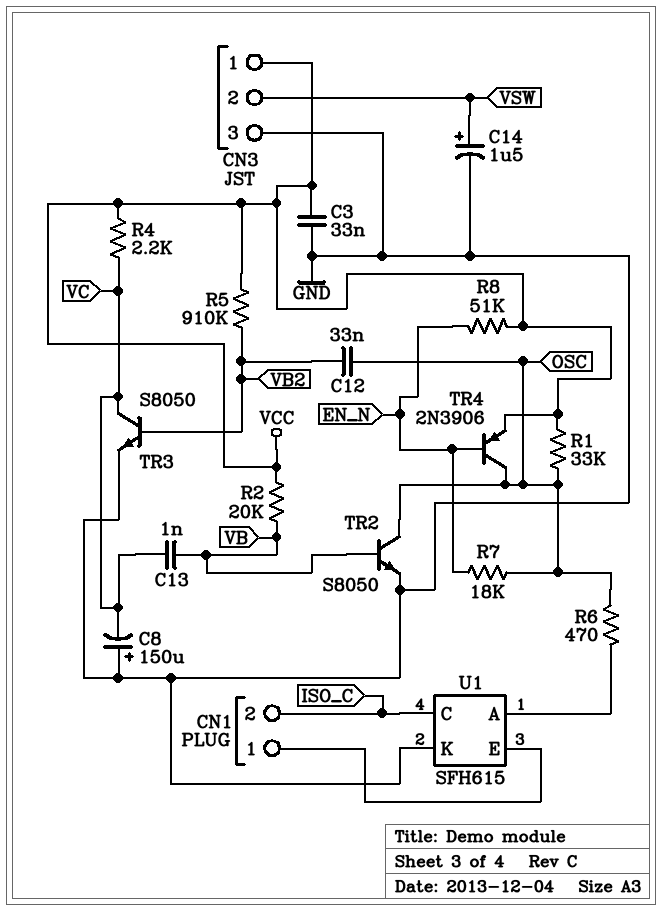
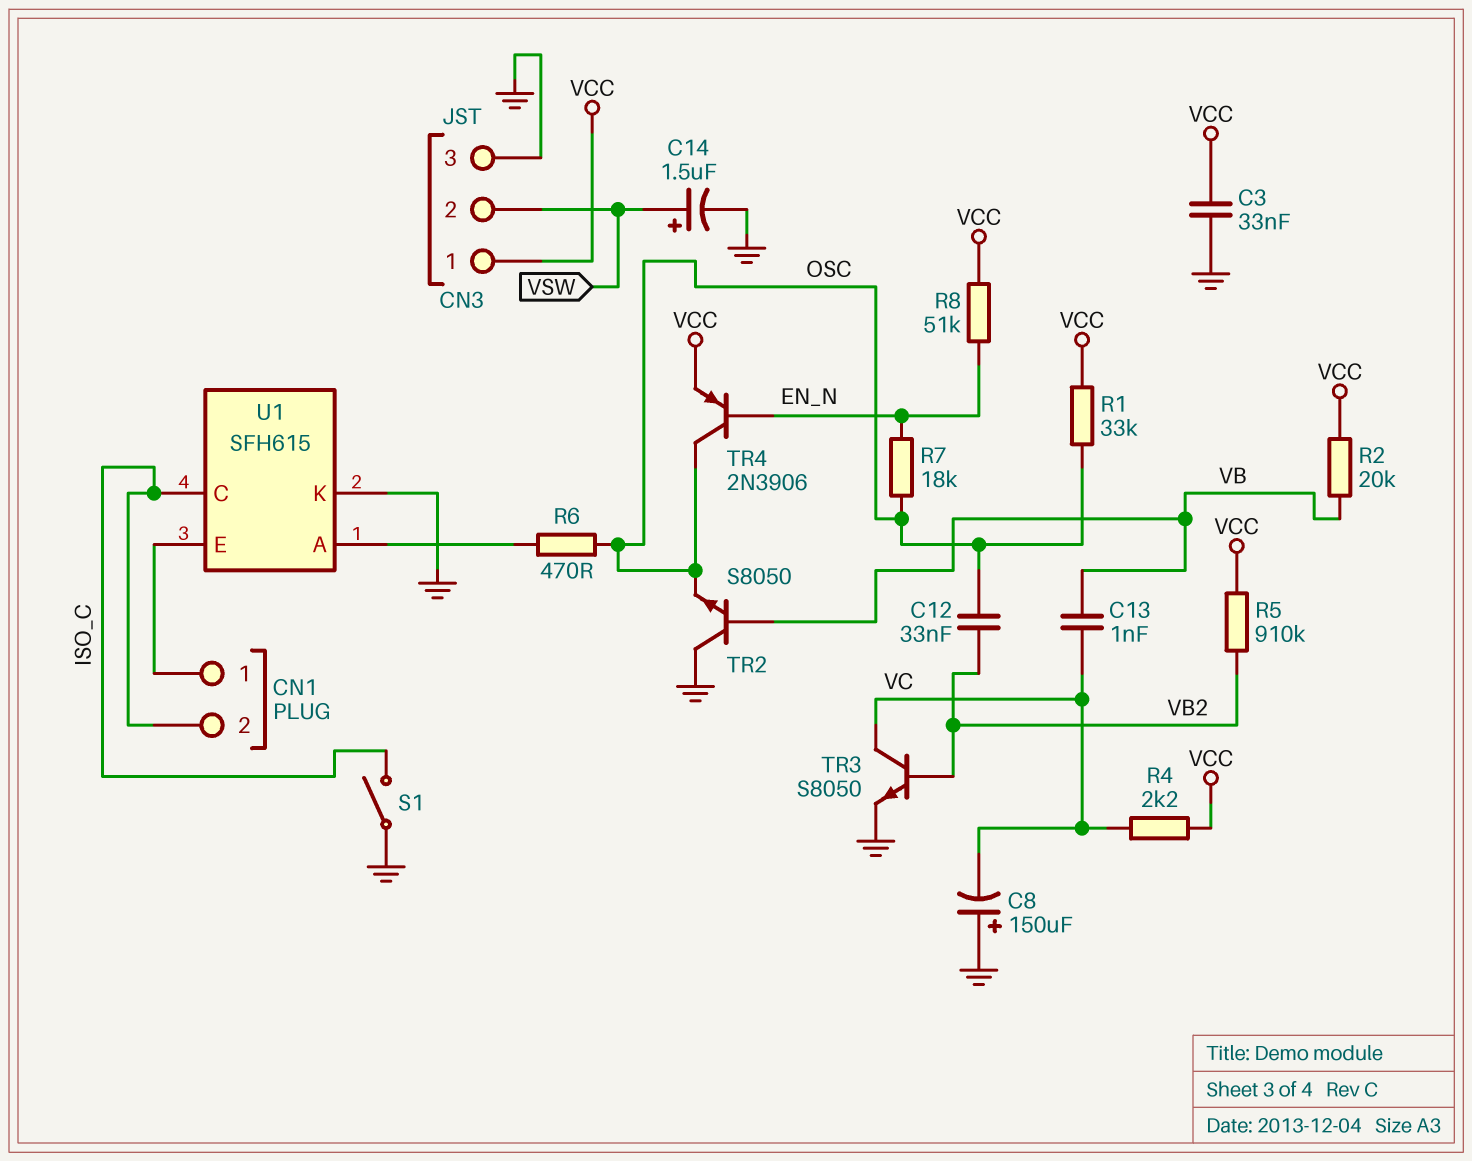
S1: none -> switch (GND, ISO_C)
TR2: NPN S8050 (B VB, C OSC, E GND) -> NPN S8050 (B VB, C GND, E OSC)

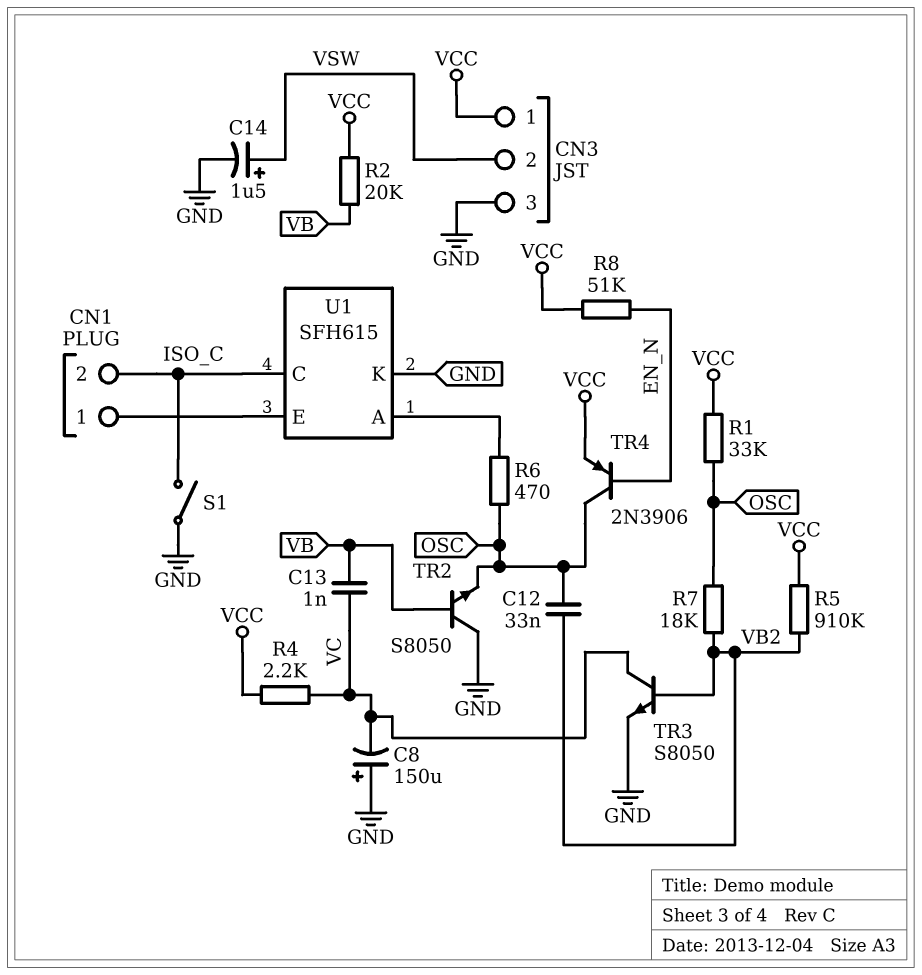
C3: 33nF (GND, VCC) -> none
R7: 18k (EN_N, OSC) -> 18k (OSC, VB2)

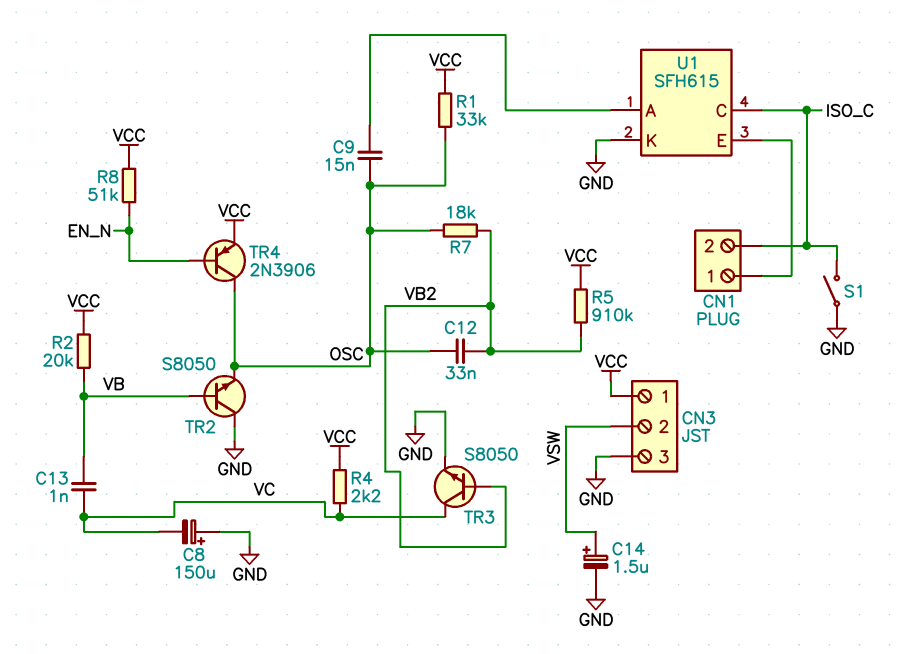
C9: none -> 15nF (OSC, U1/A)
R6: 470 (OSC, U1/A) -> none

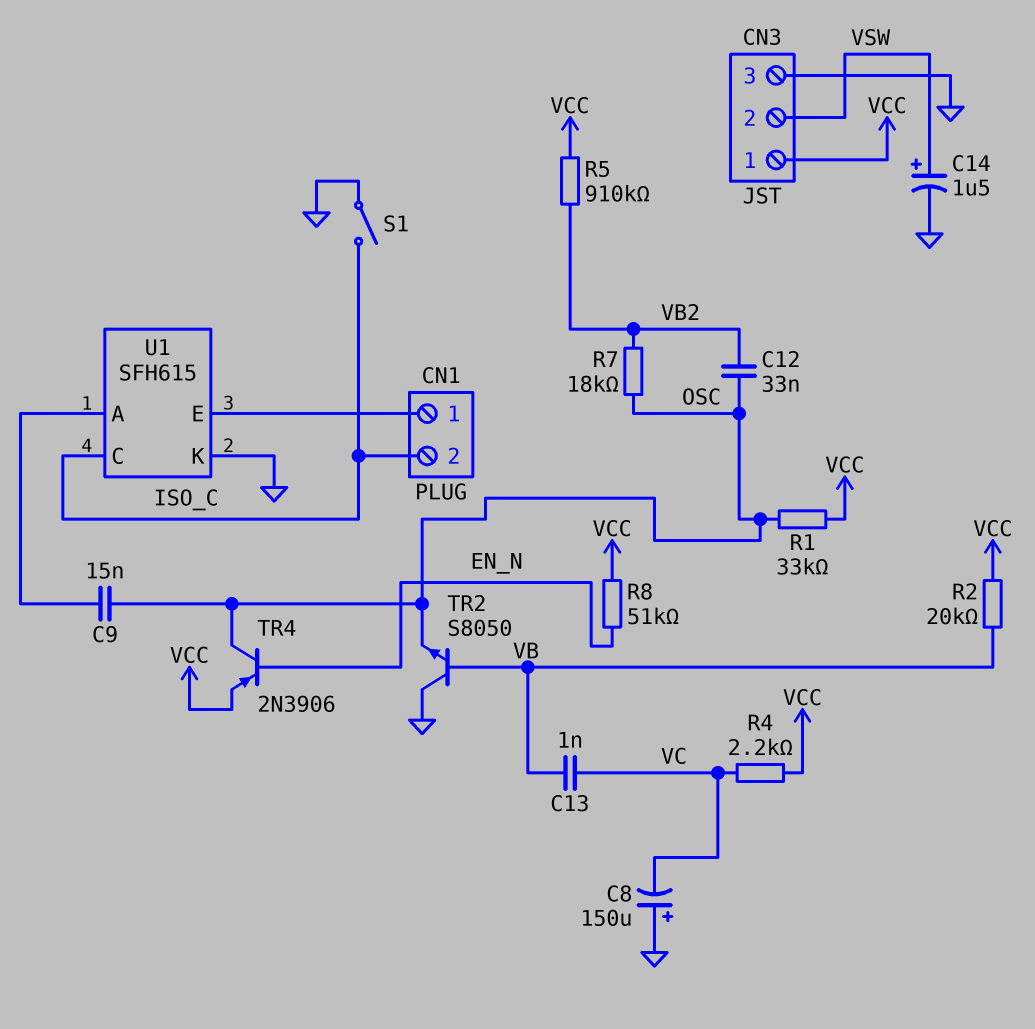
TR3: NPN S8050 (B VB2, C VC, E GND) -> none

